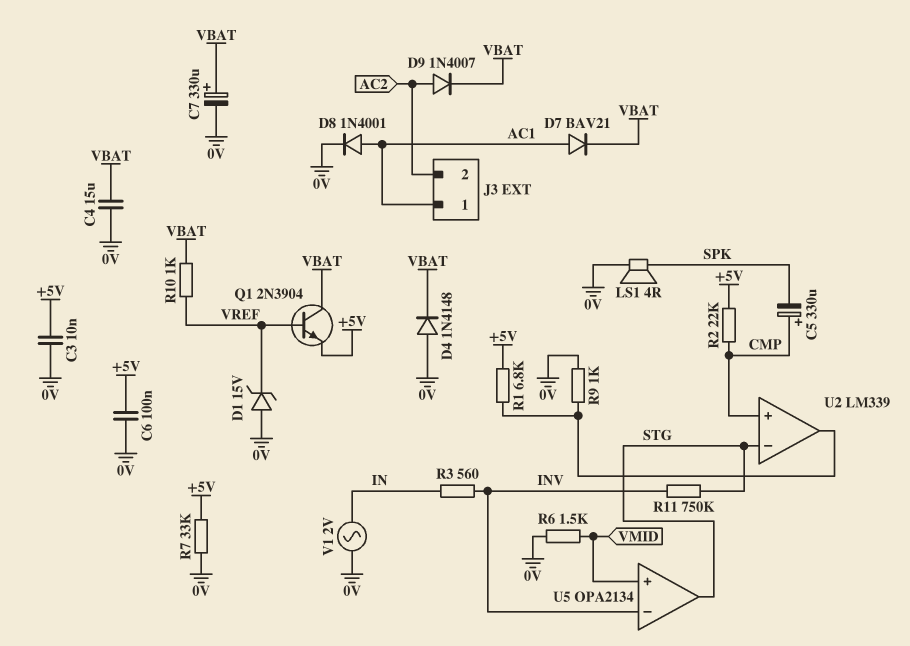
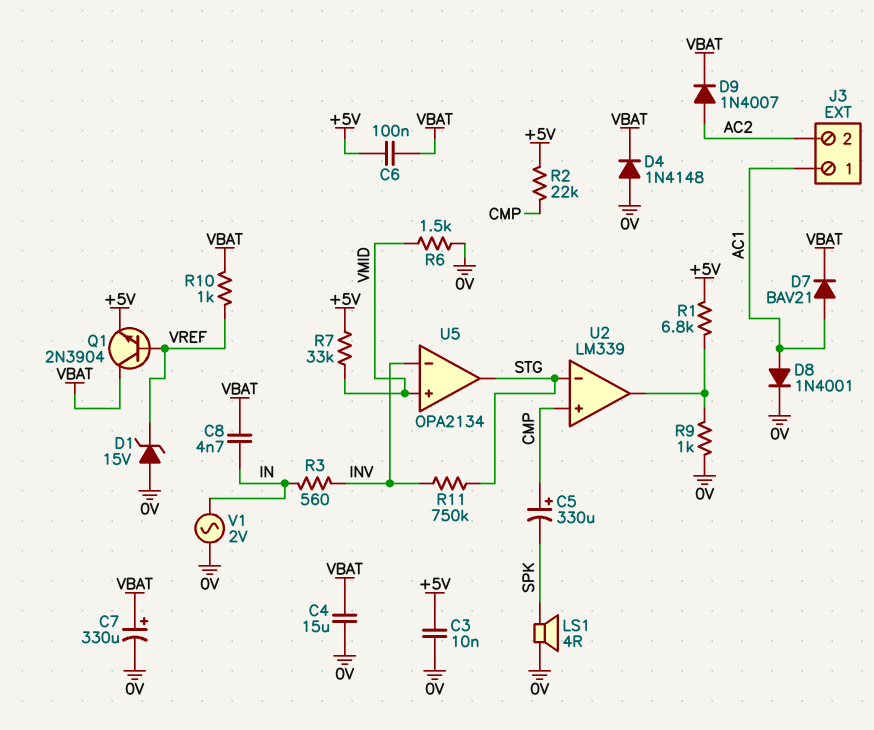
C6: 100nF (+5V, 0V) -> 100nF (+5V, VBAT)
C8: none -> 4.7nF (IN, VBAT)
R7: 33k (+5V, 0V) -> 33k (+5V, VMID)

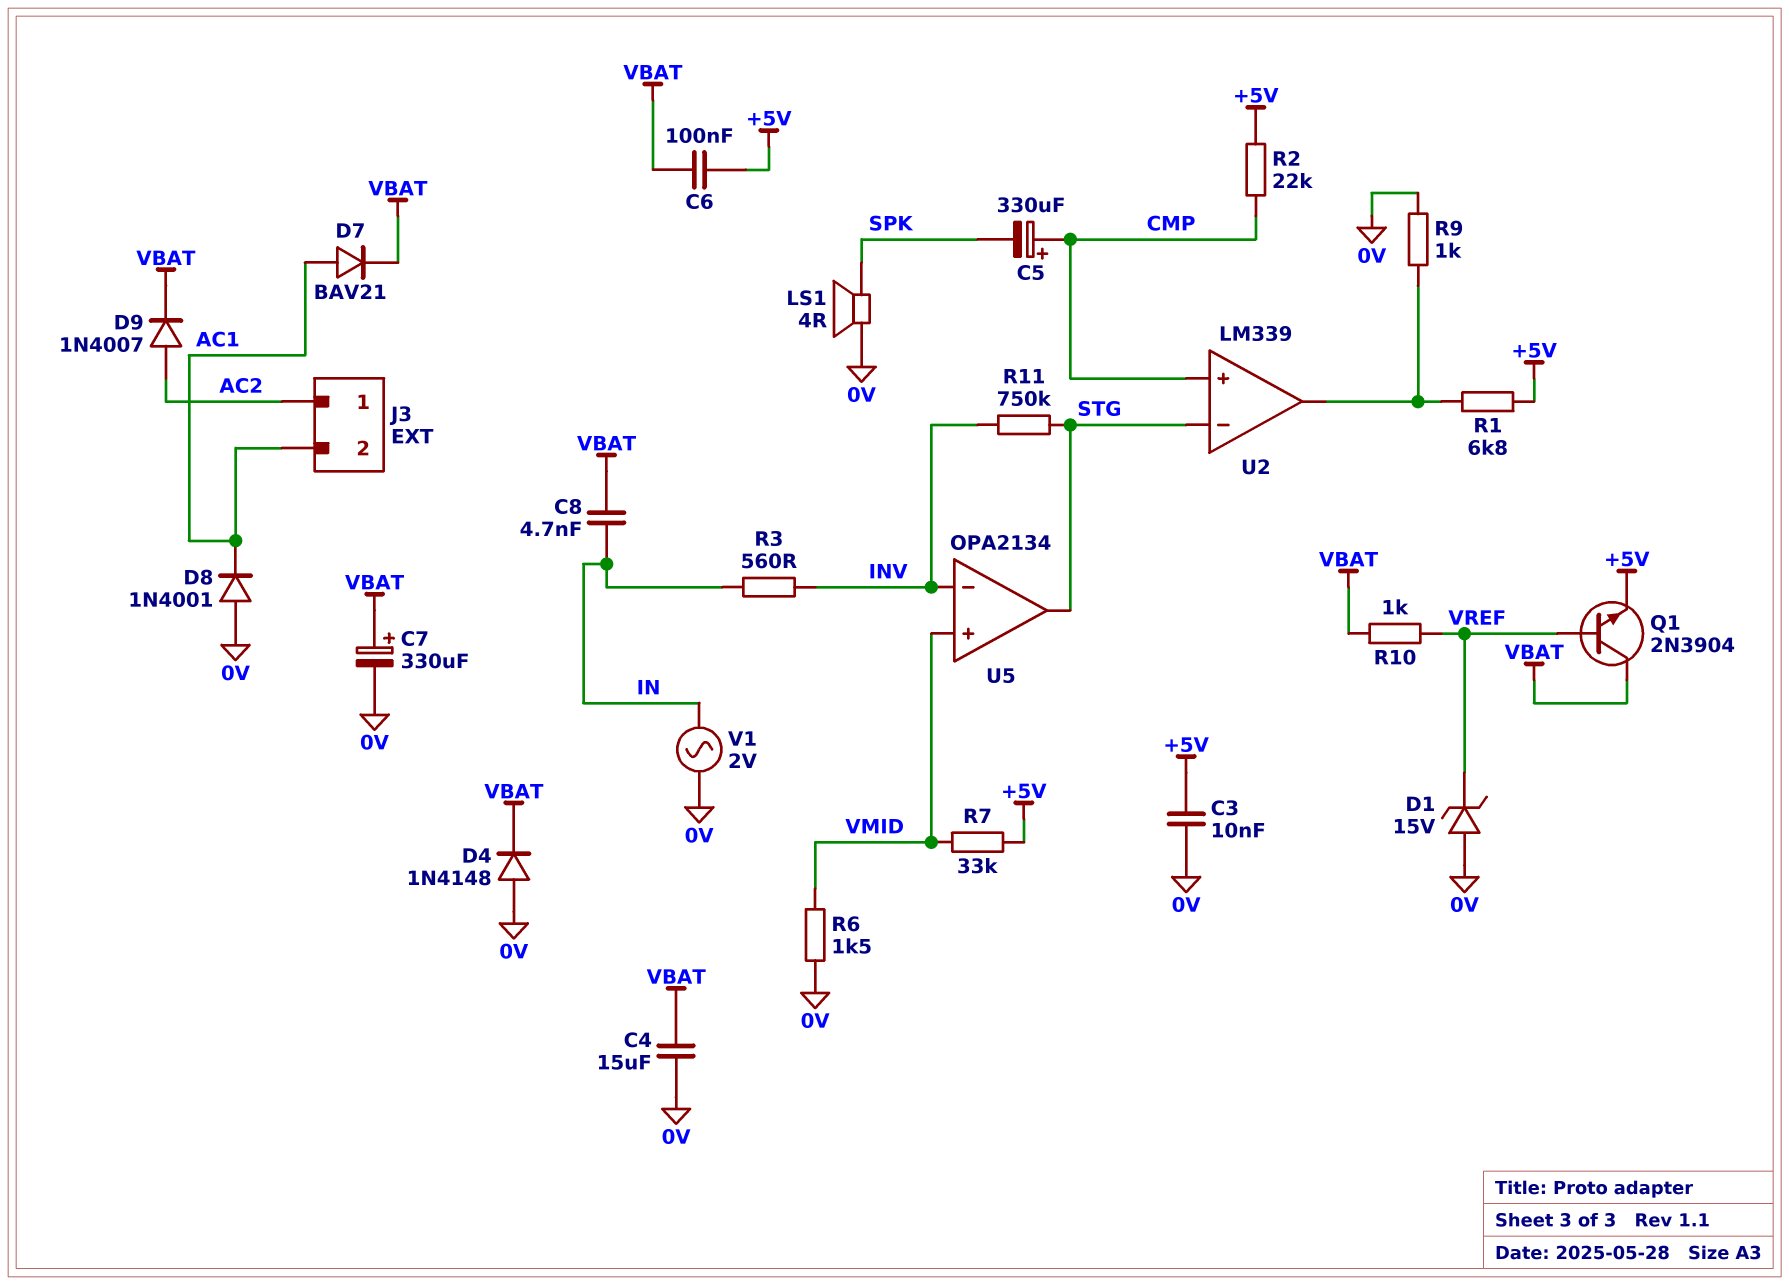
D8: diode 1N4001 (A AC1, K 0V) -> diode 1N4001 (A 0V, K AC1)
J3 pin 1: AC1 -> AC2
J3 pin 2: AC2 -> AC1

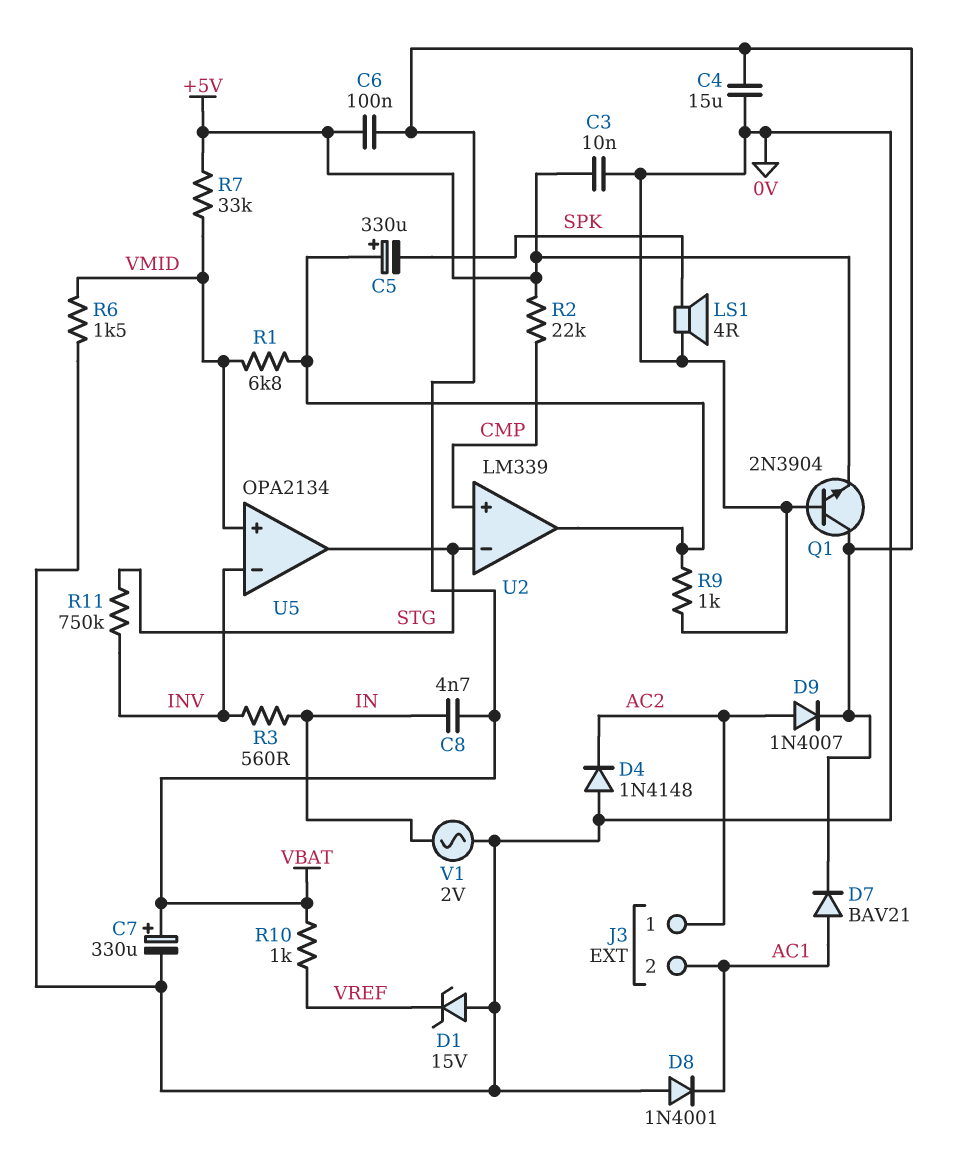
C5: 330uF (plus CMP, minus SPK) -> 330uF (plus U2/out, minus SPK)
D4: diode 1N4148 (A 0V, K VBAT) -> diode 1N4148 (A 0V, K AC2)
Q1: NPN 2N3904 (B VREF, C VBAT, E +5V) -> NPN 2N3904 (B 0V, C VBAT, E +5V)
R1: 6.8k (+5V, U2/out) -> 6.8k (U2/out, VMID)

